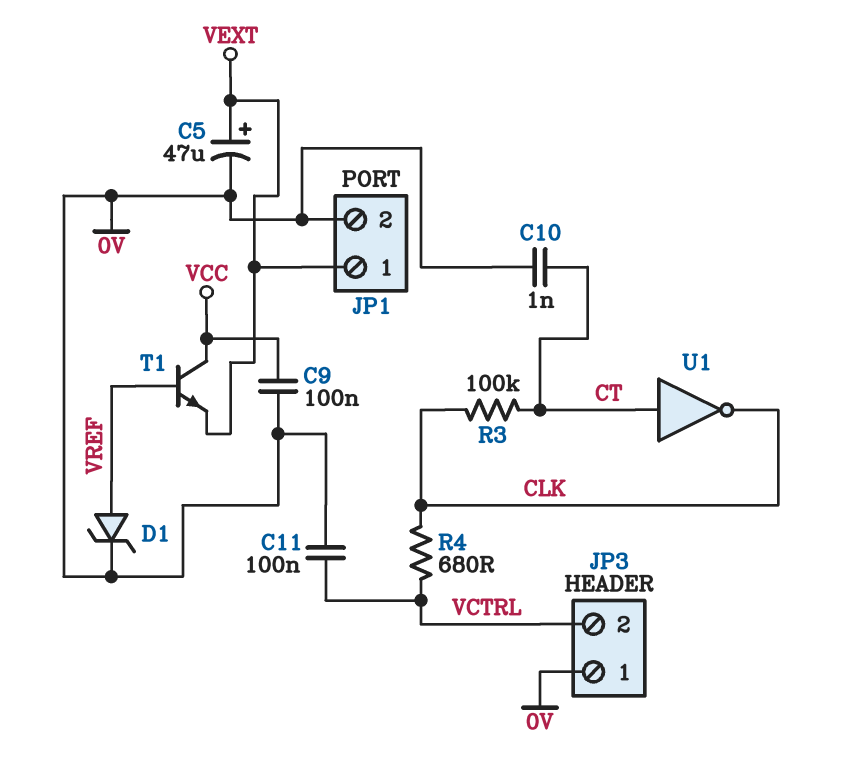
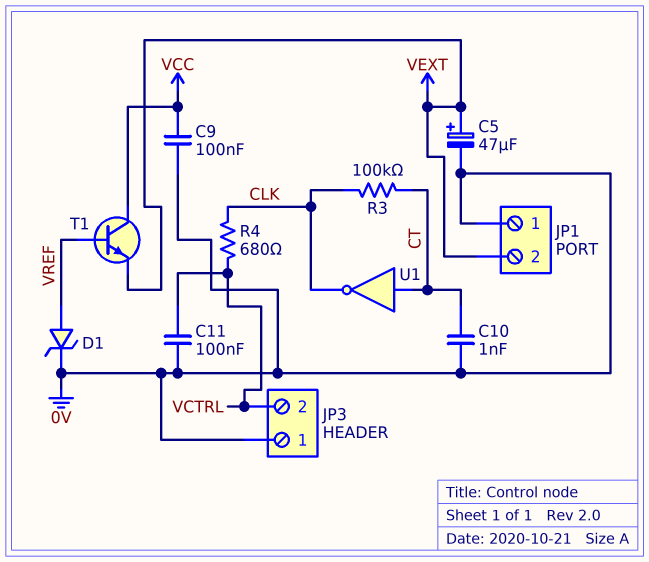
JP1 pin 1: VEXT -> 0V
JP1 pin 2: 0V -> VEXT

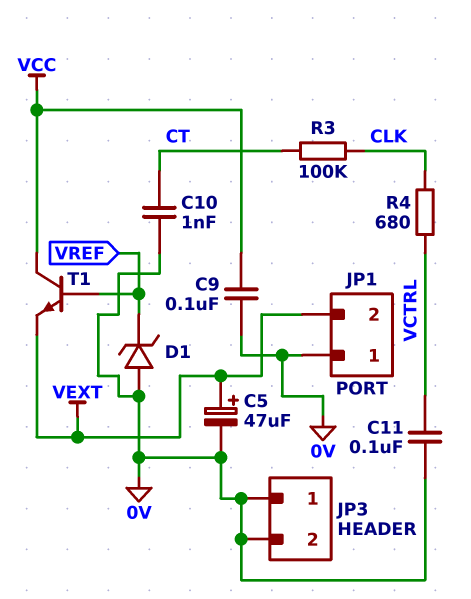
D1: zener (A VREF, K 0V) -> zener (A 0V, K VREF)
JP3 pin 2: VCTRL -> 0V
U1: NOT (in CT, out CLK) -> none

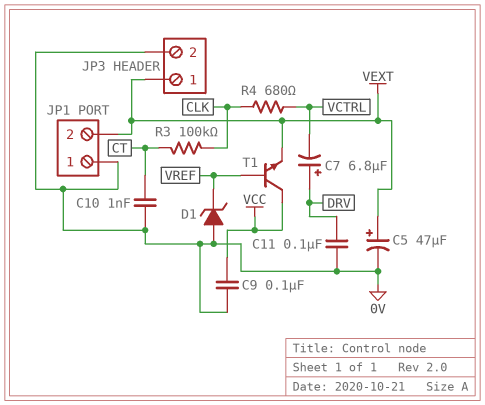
C7: none -> 6.8uF (plus DRV, minus VCTRL)
C11: 100nF (0V, VCTRL) -> 100nF (0V, DRV)
JP3 pin 1: 0V -> VEXT

